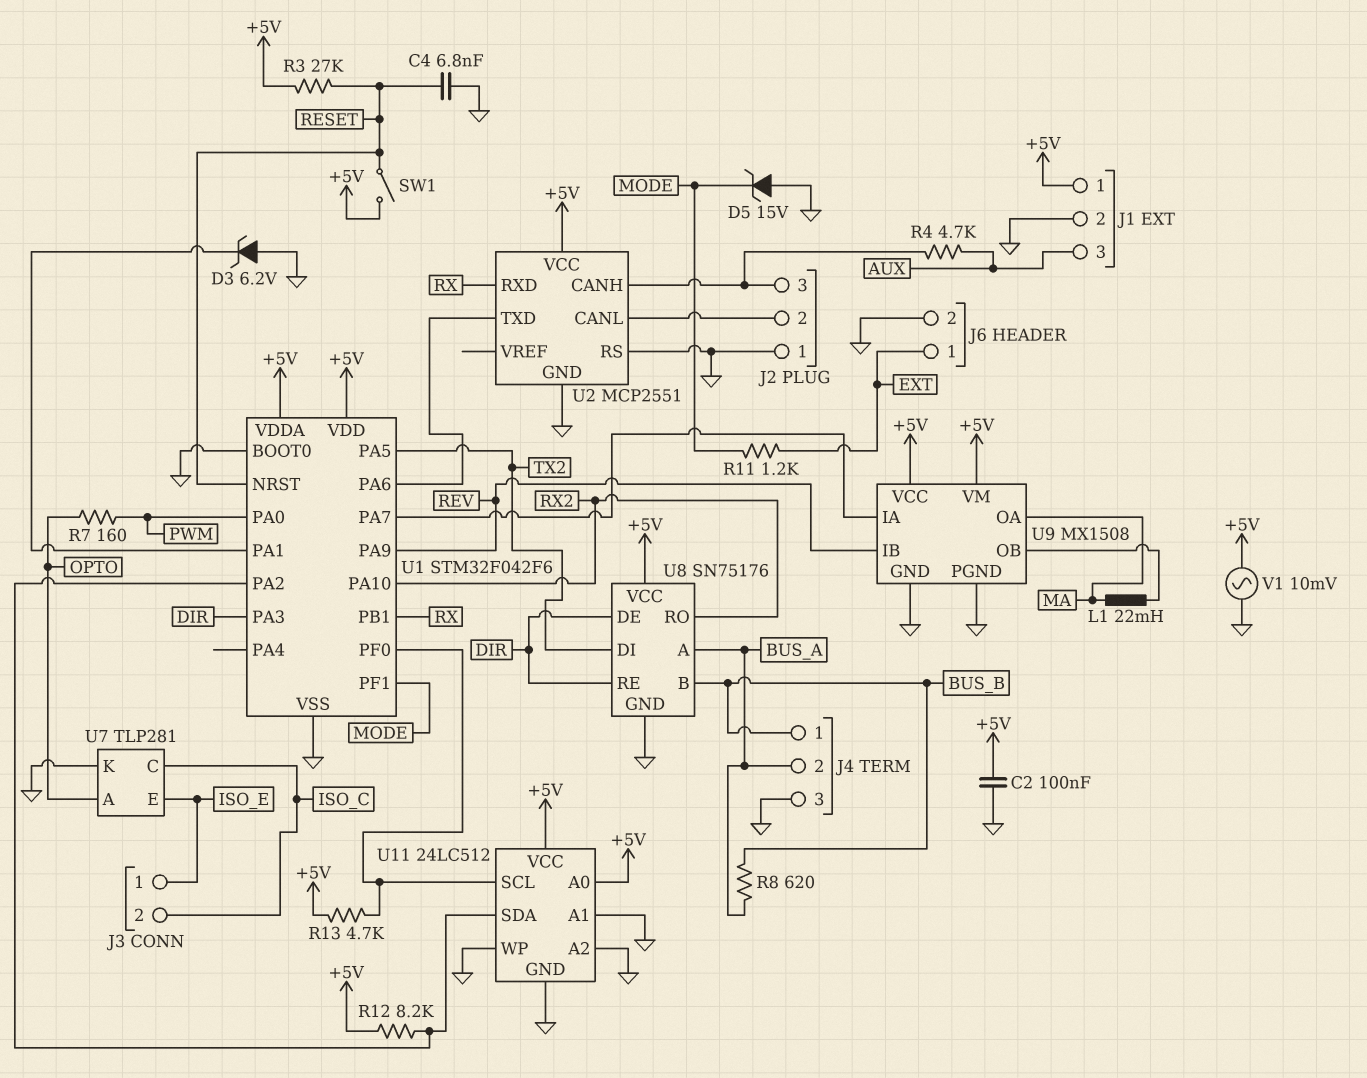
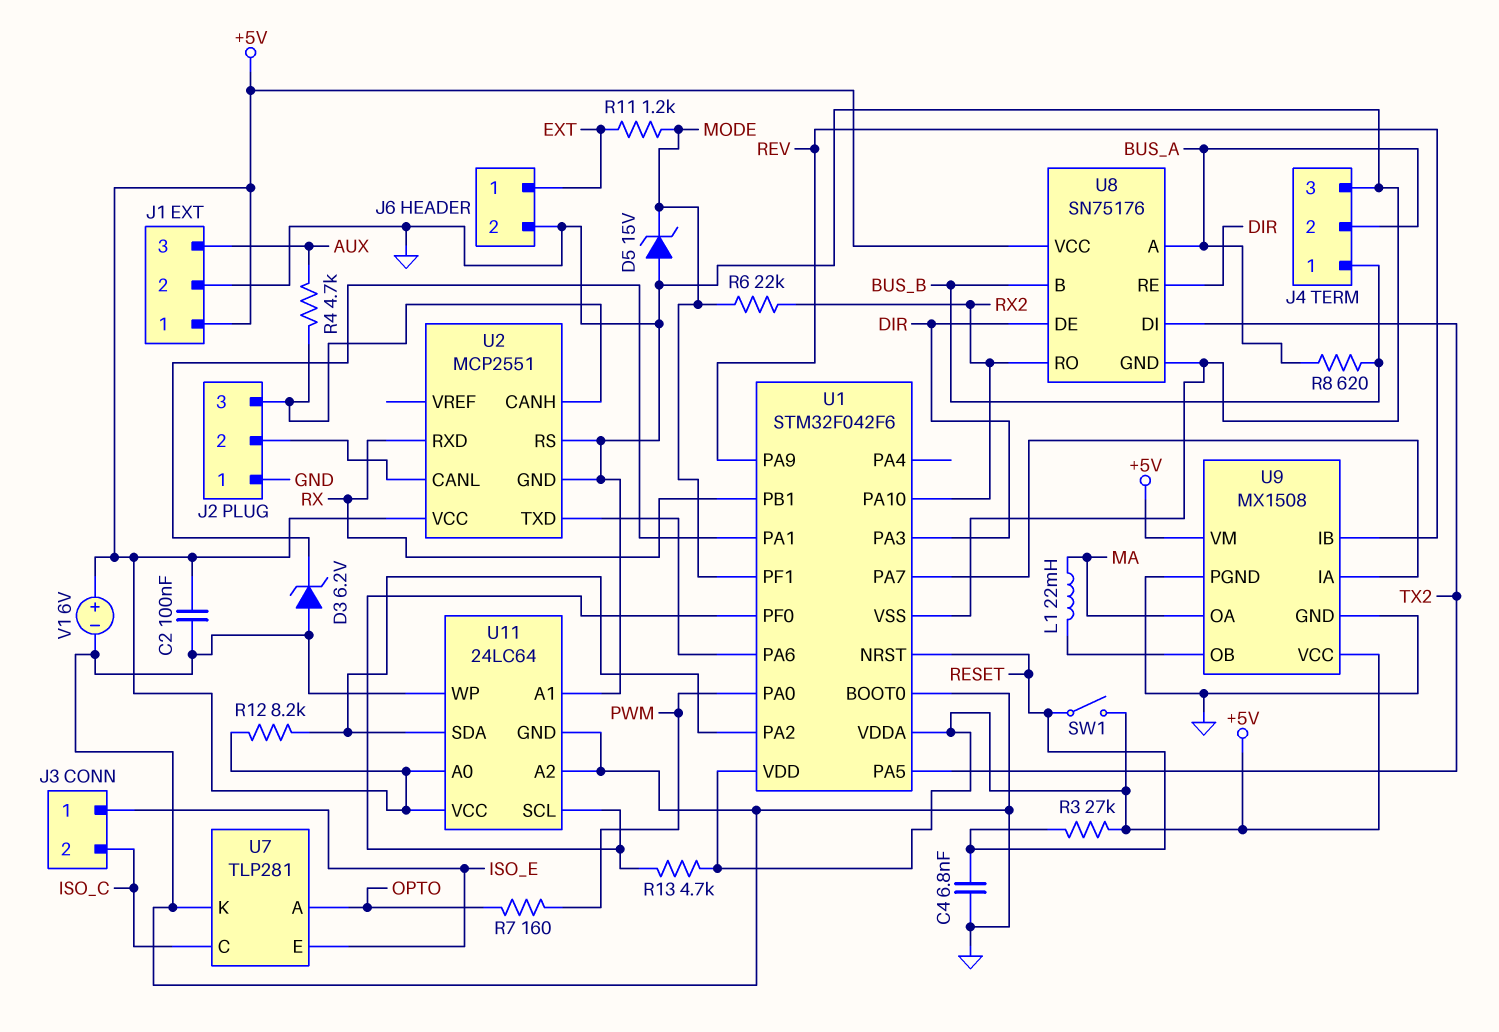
R6: none -> 22k (MODE, RX2)
U11: 24LC512 -> 24LC64
V1: AC 10mV (+5V, GND) -> 6V (plus +5V, minus GND)

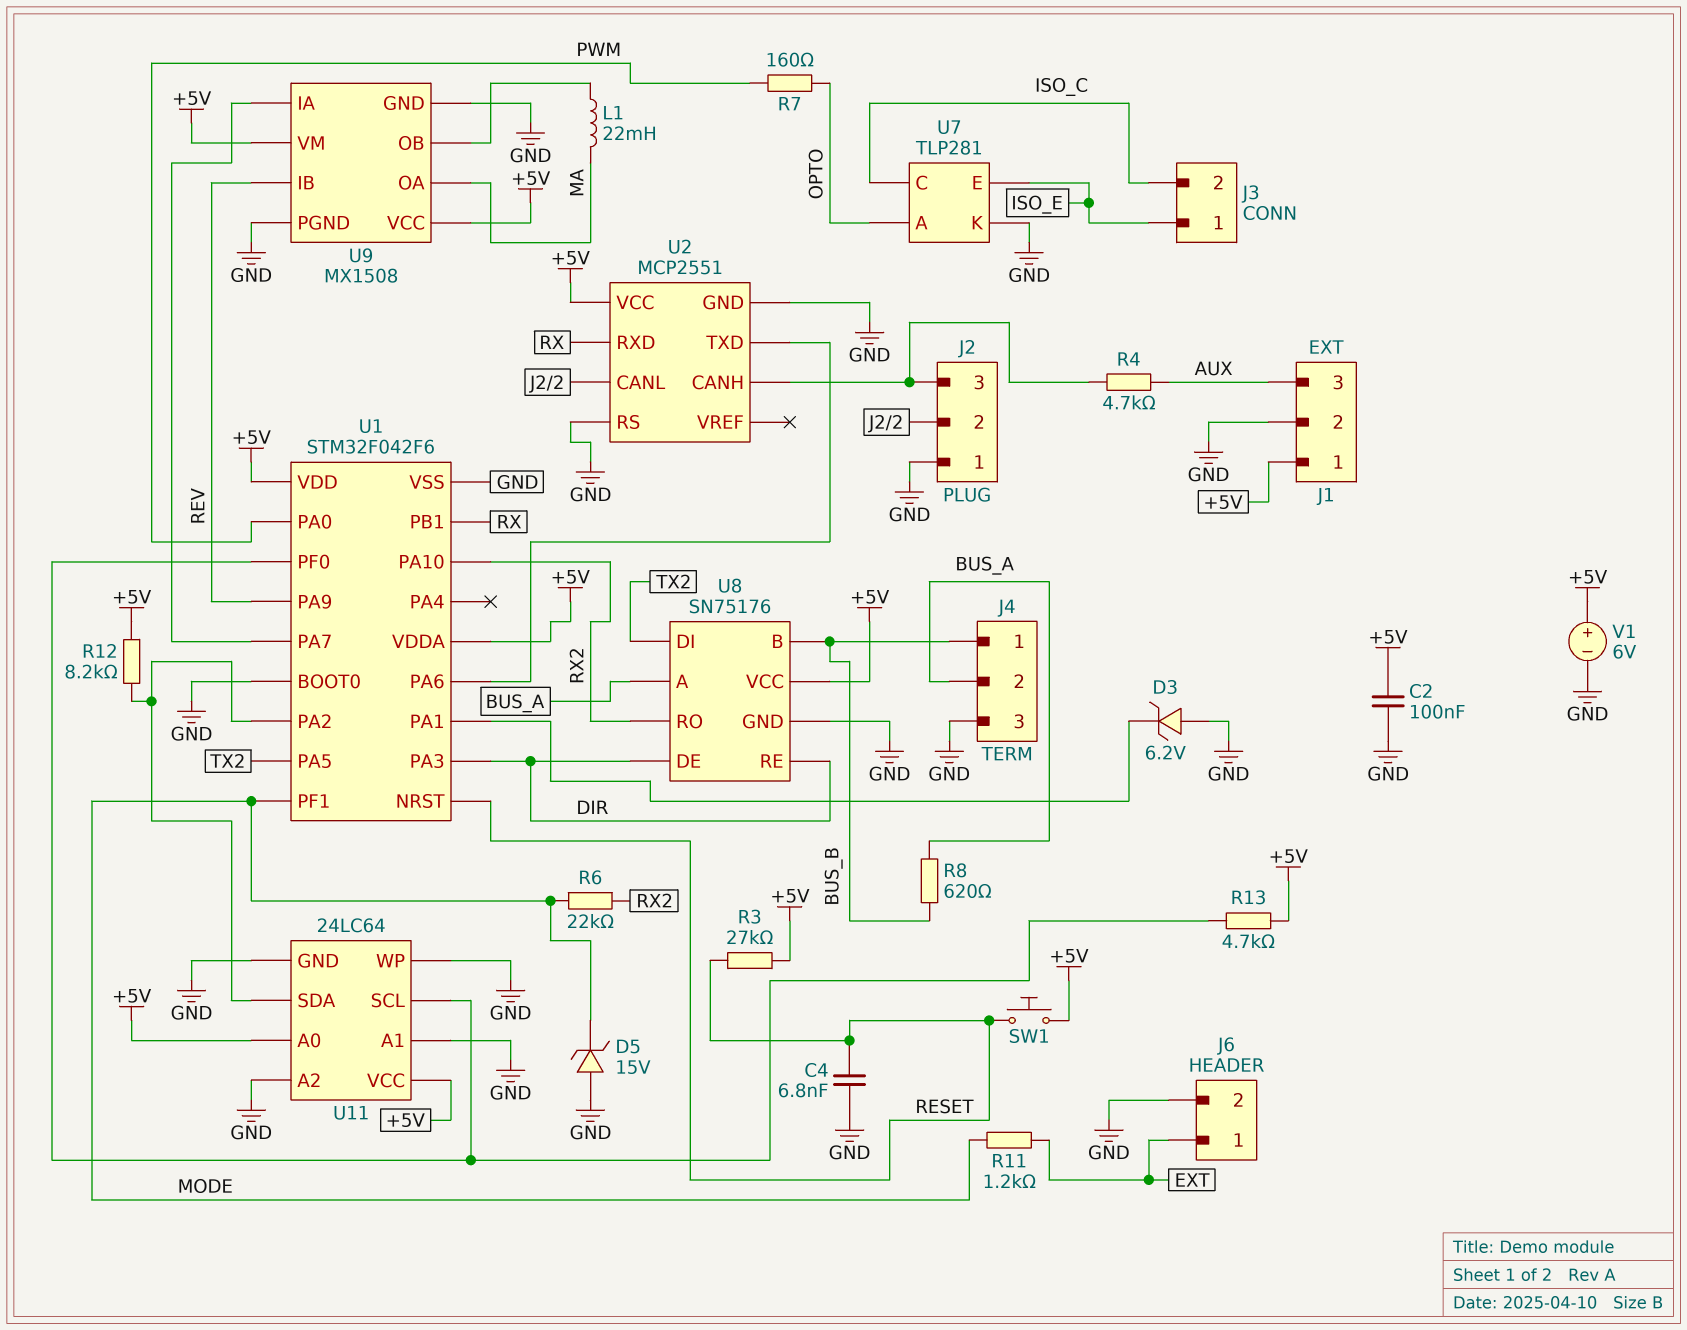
SW1: switch (+5V, RESET) -> button (+5V, RESET)

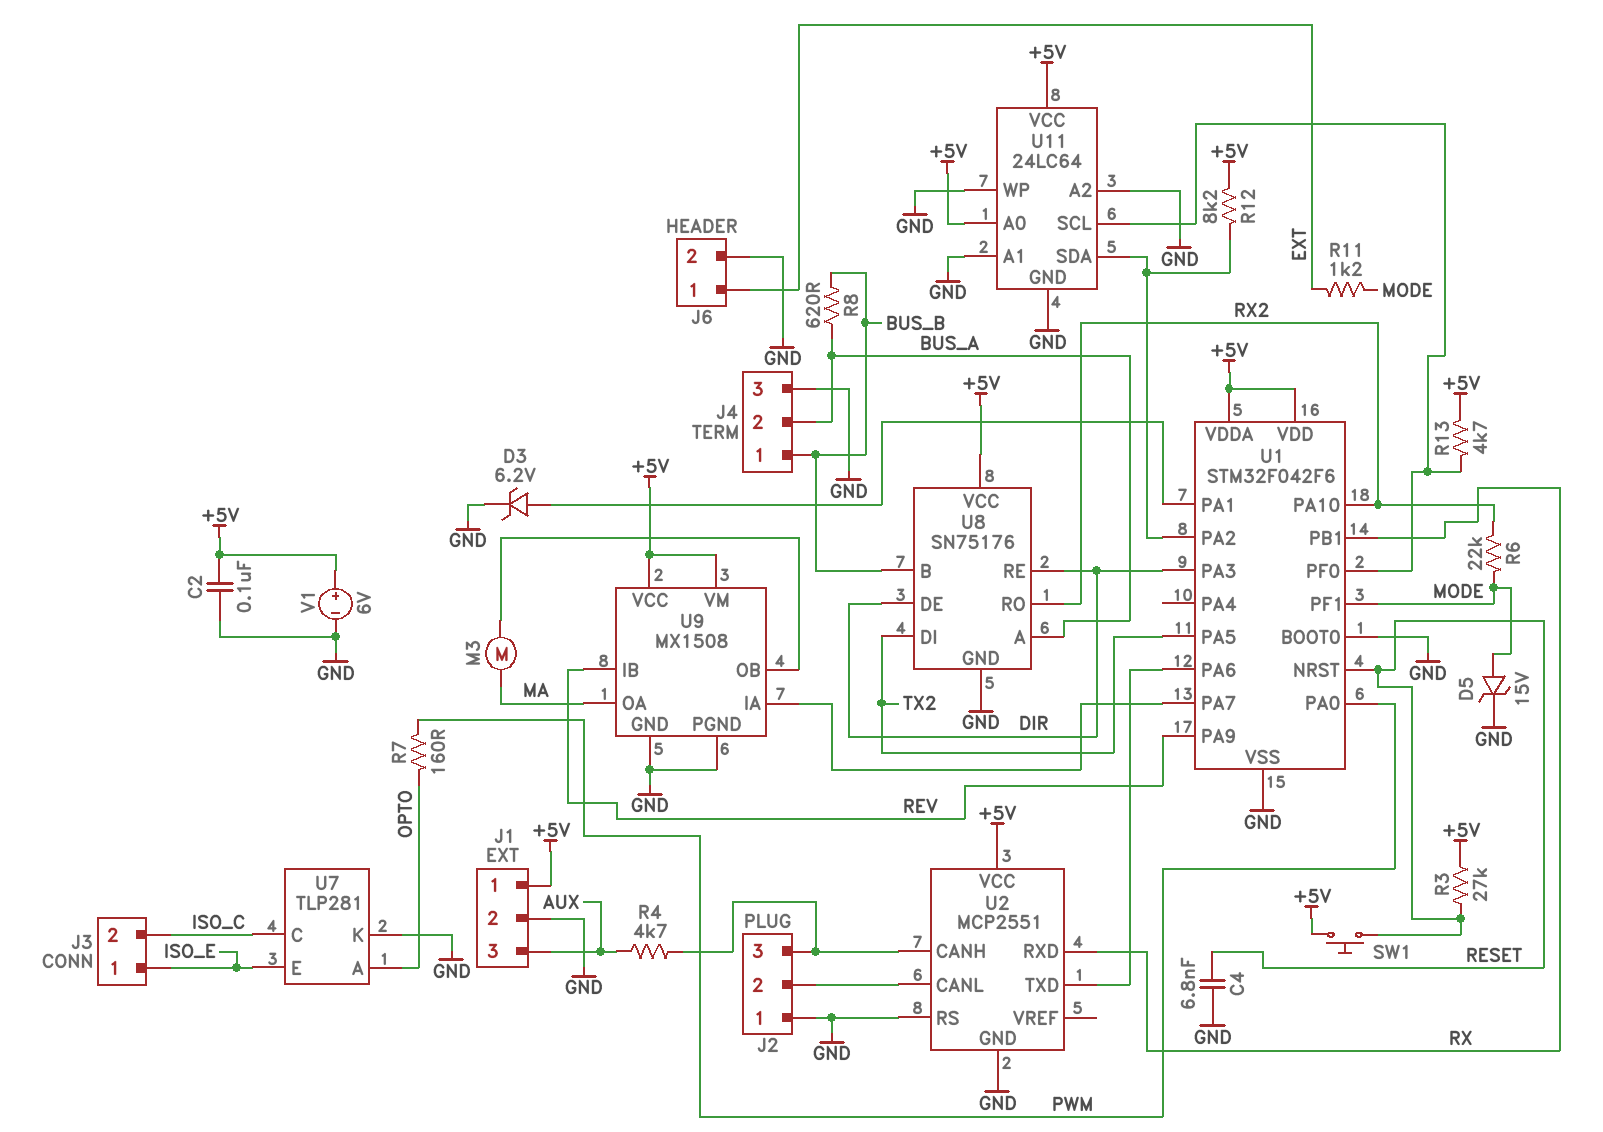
D3: zener 6.2V (A GND, K U1/PA1) -> zener 6.2V (A U1/PA1, K GND)
D5: zener 15V (A GND, K MODE) -> zener 15V (A MODE, K GND)
L1: 22mH (MA, U9/OB) -> none
M3: none -> motor (MA, U9/OB)

